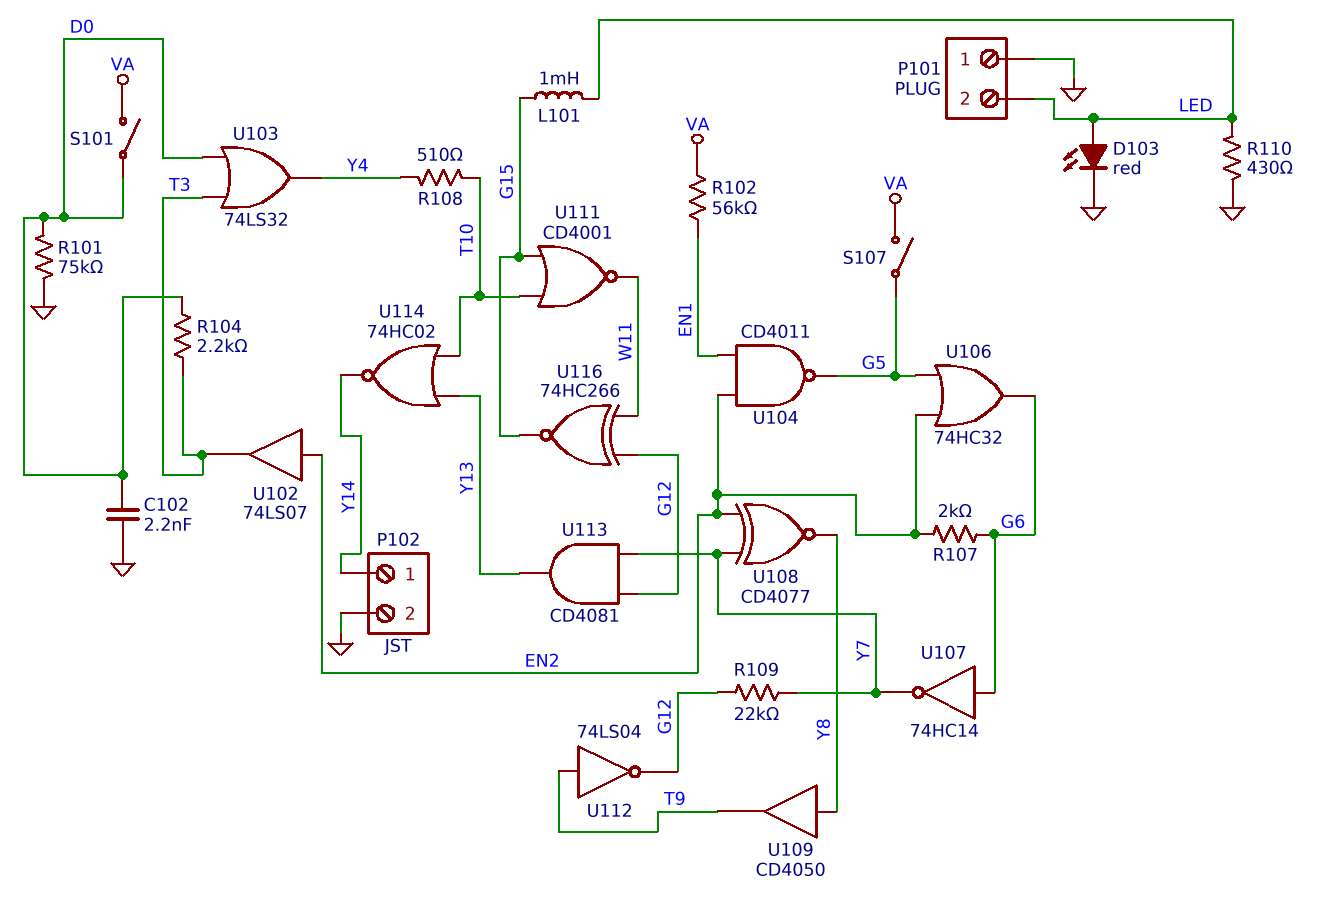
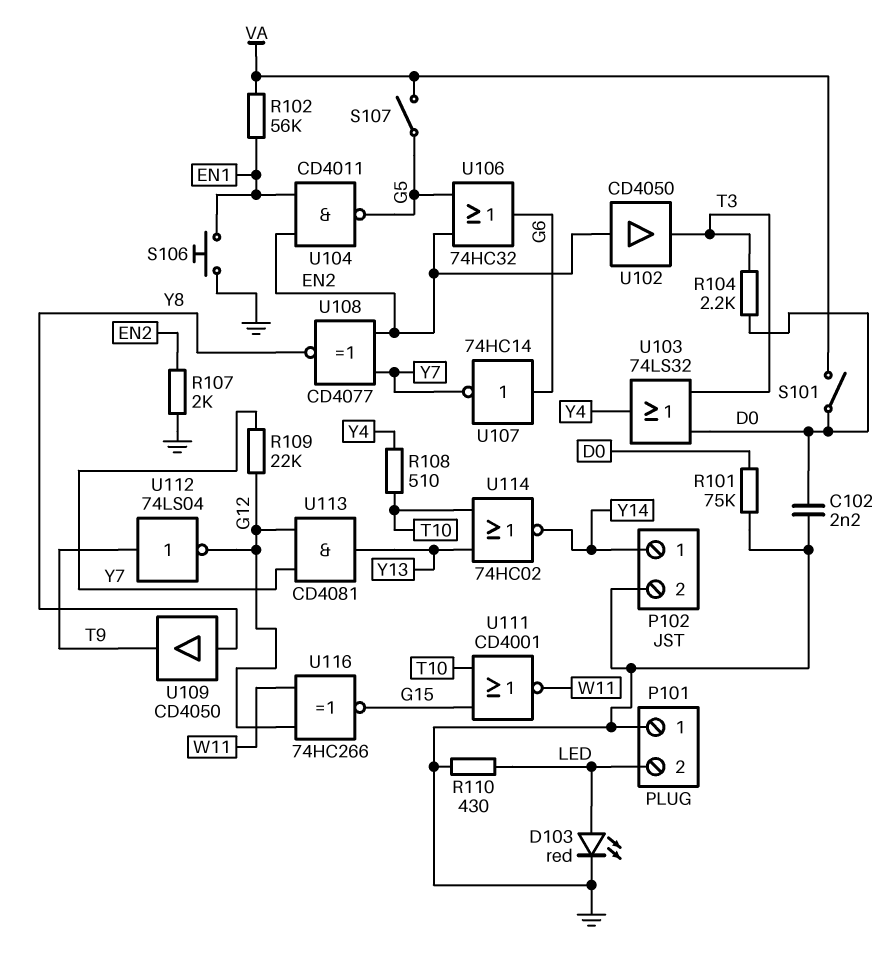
L101: 1mH (G15, LED) -> none
R107: 2k (EN2, G6) -> 2k (EN2, GND)
S106: none -> button (EN1, GND)
U102: buffer 74LS07 (in EN2, out T3) -> buffer CD4050 (in EN2, out T3)

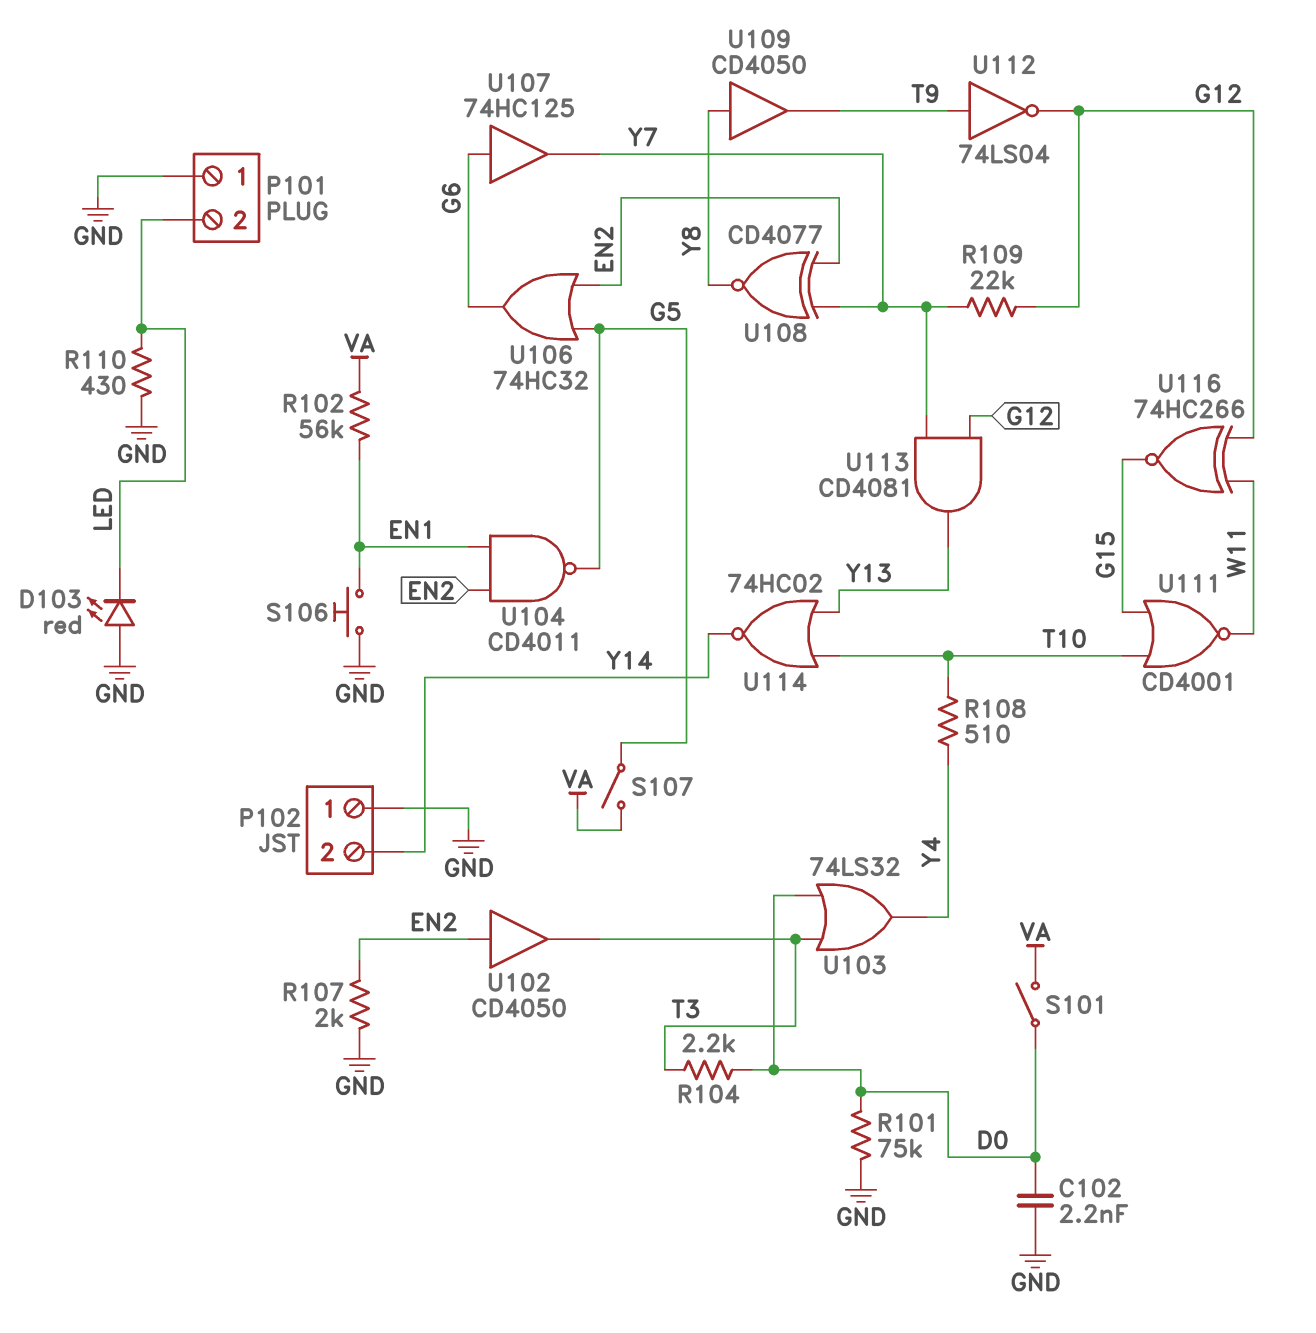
D103: LED red (A LED, K GND) -> LED red (A GND, K LED)
P102 pin 1: Y14 -> GND
P102 pin 2: GND -> Y14
U107: NOT 74HC14 (in G6, out Y7) -> buffer 74HC125 (in G6, out Y7)

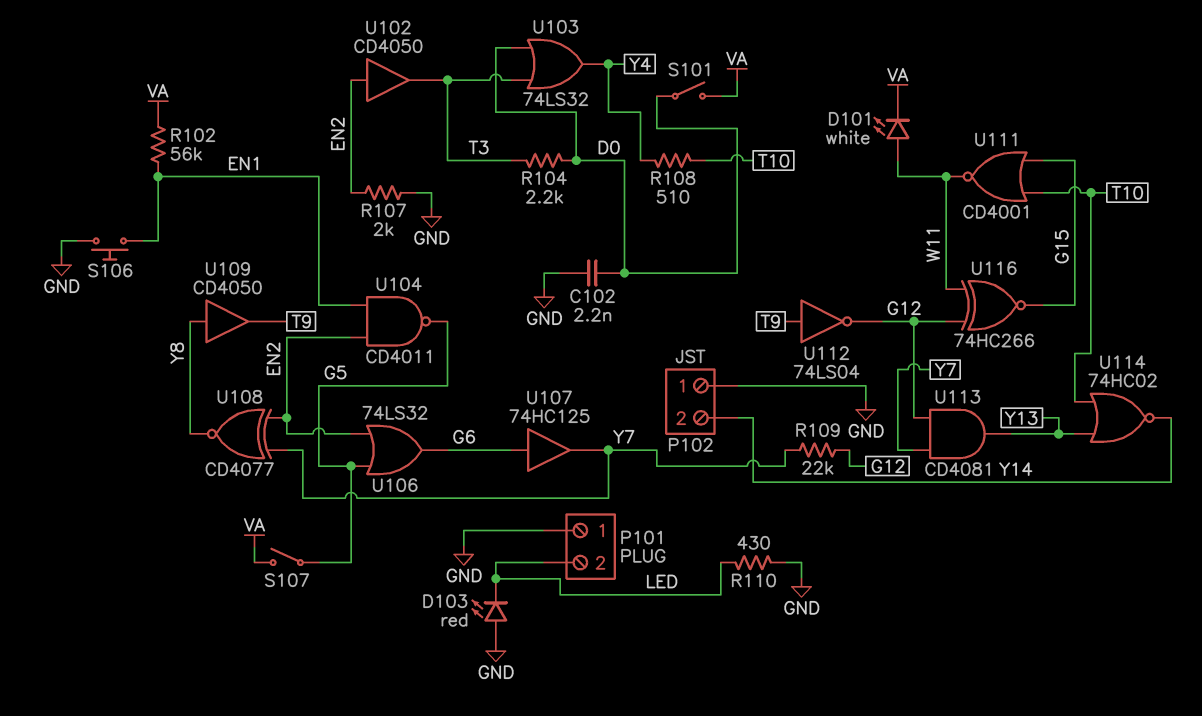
D101: none -> LED white (A W11, K VA)
R101: 75k (D0, GND) -> none
U106: OR 74HC32 (in EN2, in G5, out G6) -> OR 74LS32 (in EN2, in G5, out G6)

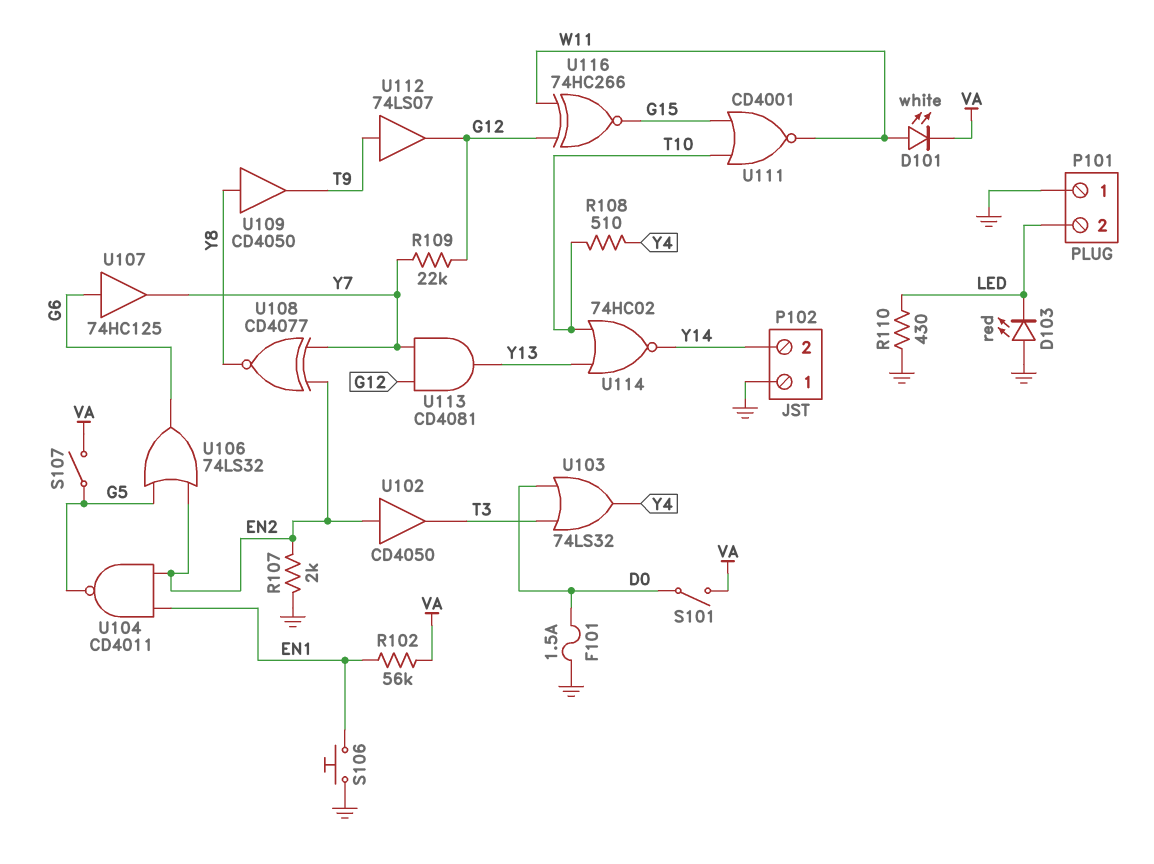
C102: 2.2nF (D0, GND) -> none
F101: none -> 1.5A (D0, GND)
R104: 2.2k (D0, T3) -> none
U112: NOT 74LS04 (in T9, out G12) -> buffer 74LS07 (in T9, out G12)

